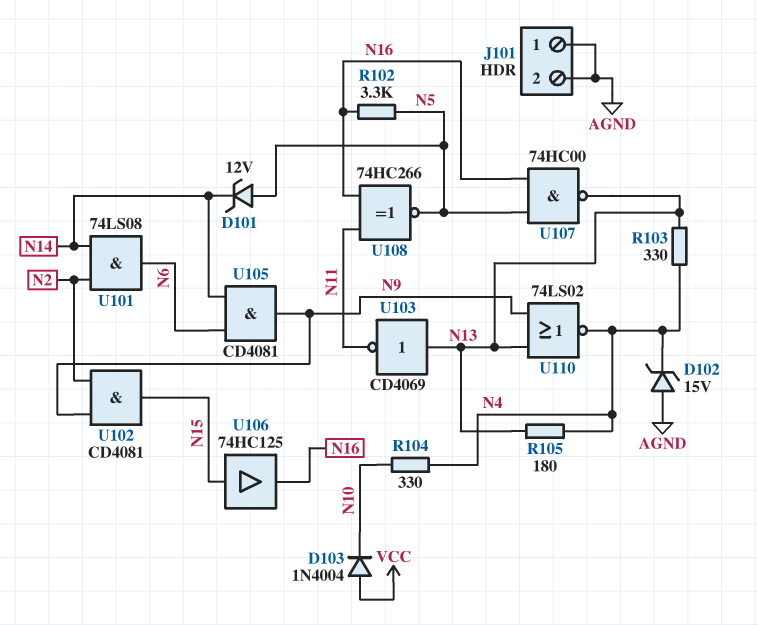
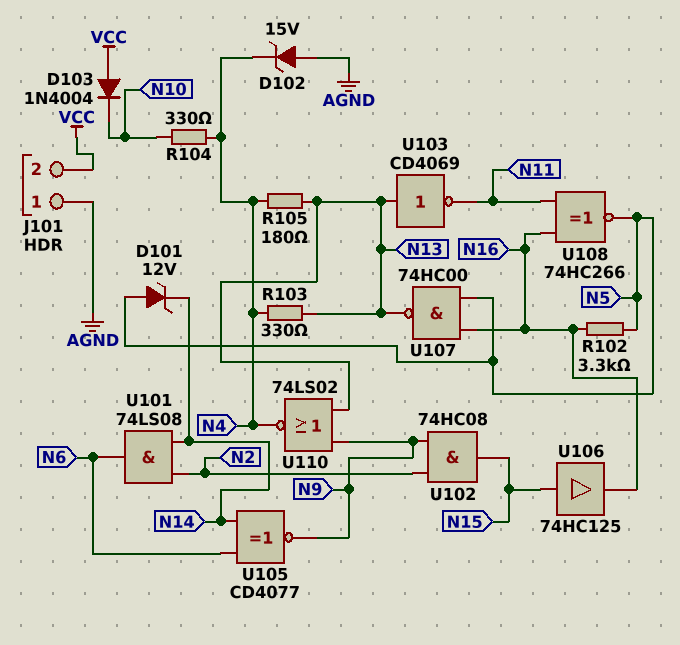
J101 pin 2: AGND -> VCC
U102: AND CD4081 (in N2, in N9, out N15) -> AND 74HC08 (in N2, in N9, out N15)
U105: AND CD4081 (in N6, in N14, out N9) -> XNOR CD4077 (in N6, in N14, out N9)

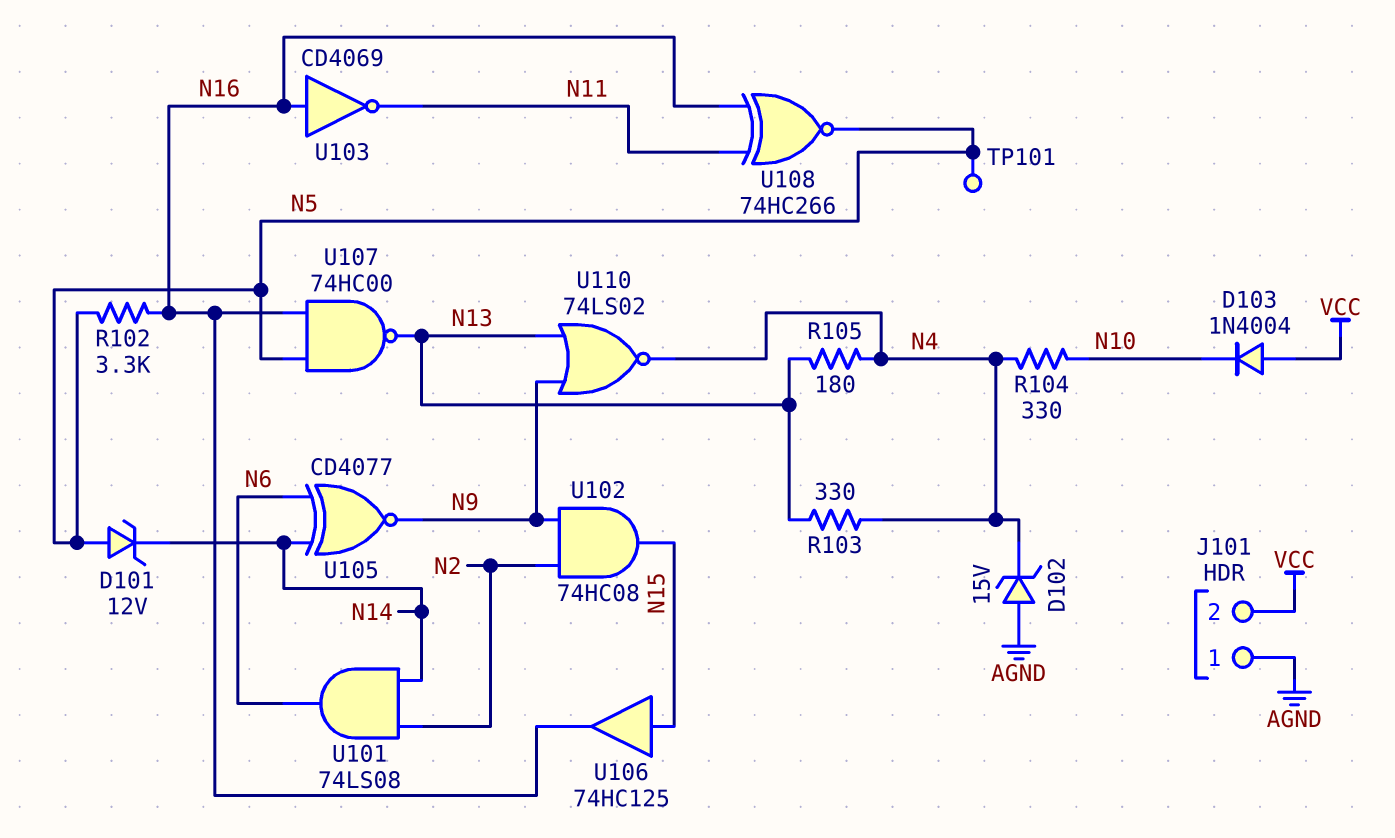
TP101: none -> test point (N5)
U103: NOT CD4069 (in N13, out N11) -> NOT CD4069 (in N16, out N11)

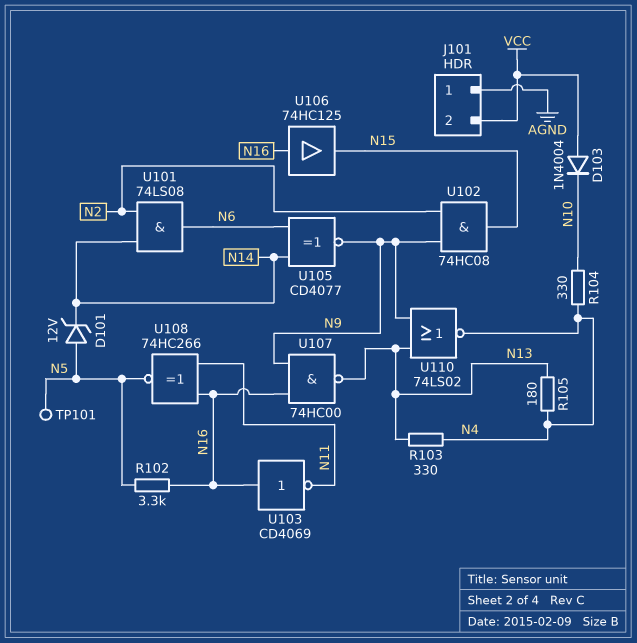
D102: zener 15V (A AGND, K N4) -> none
U106: buffer 74HC125 (in N15, out N16) -> buffer 74HC125 (in N16, out N15)
U107: NAND 74HC00 (in N5, in N16, out N13) -> NAND 74HC00 (in N9, in N16, out N13)

